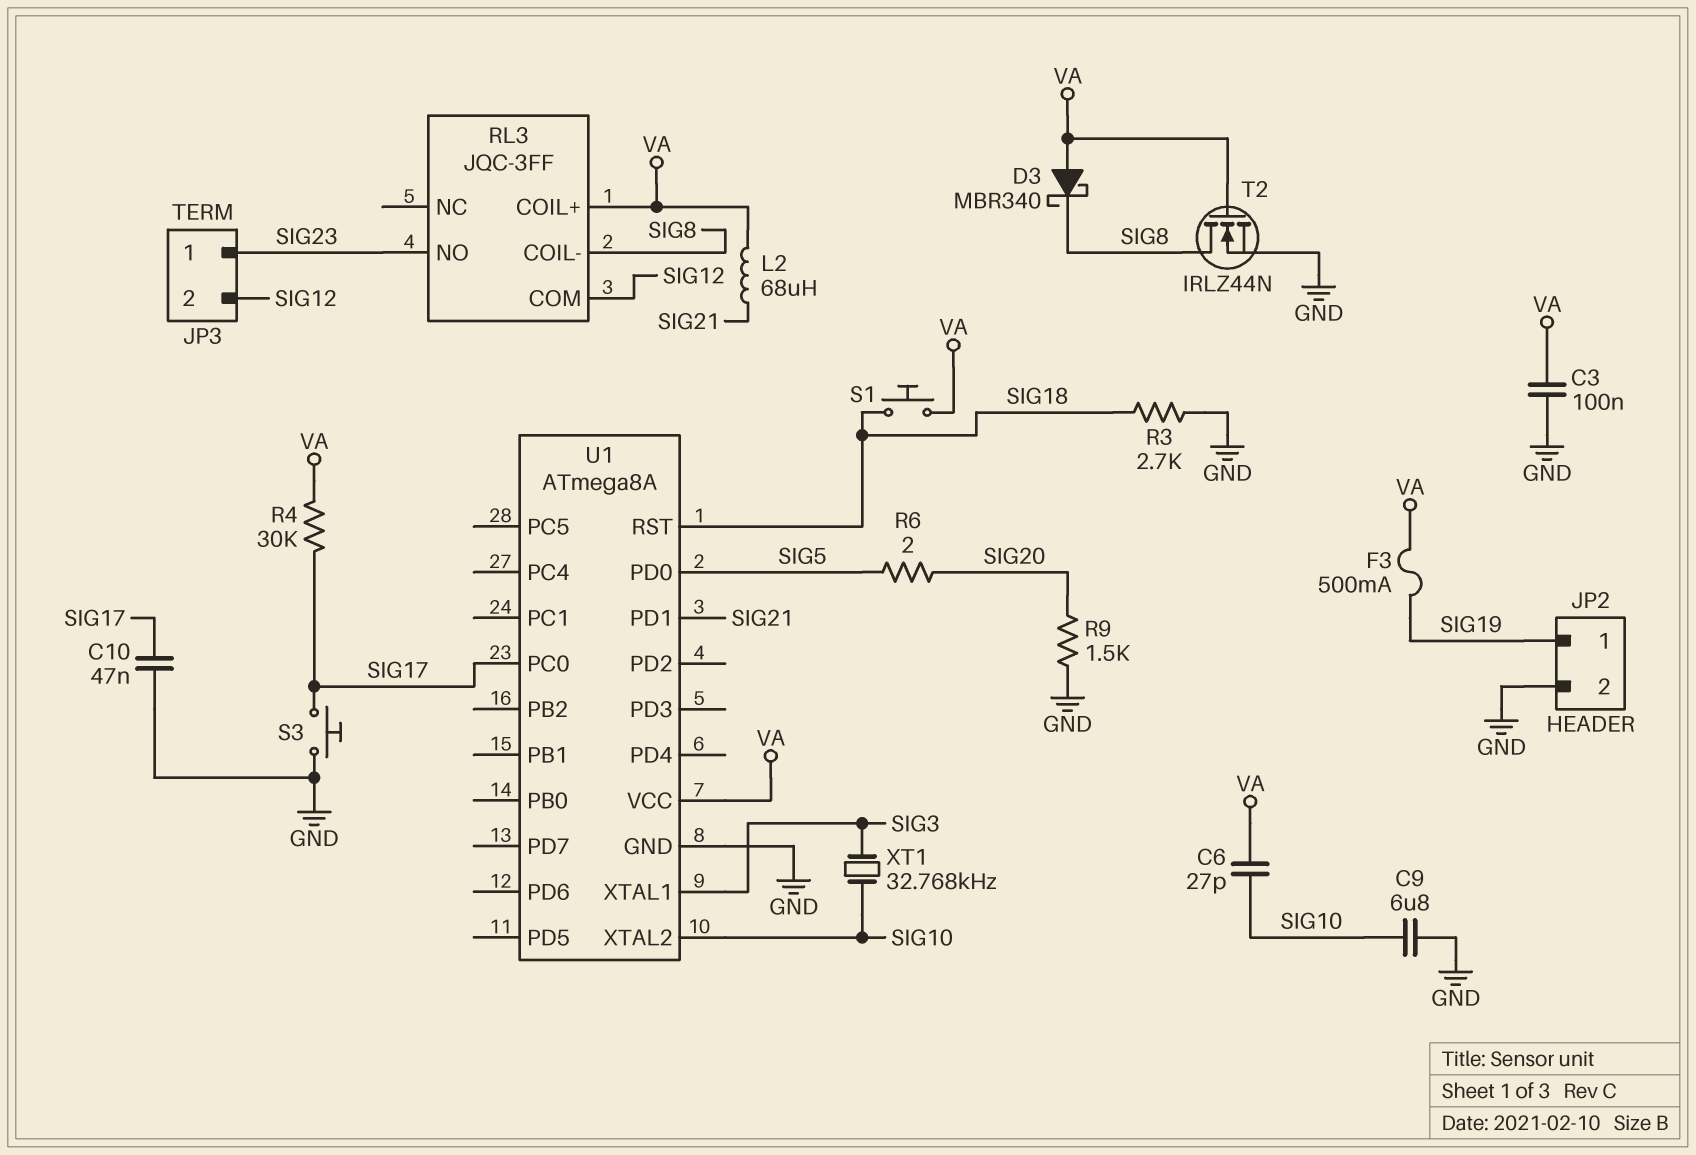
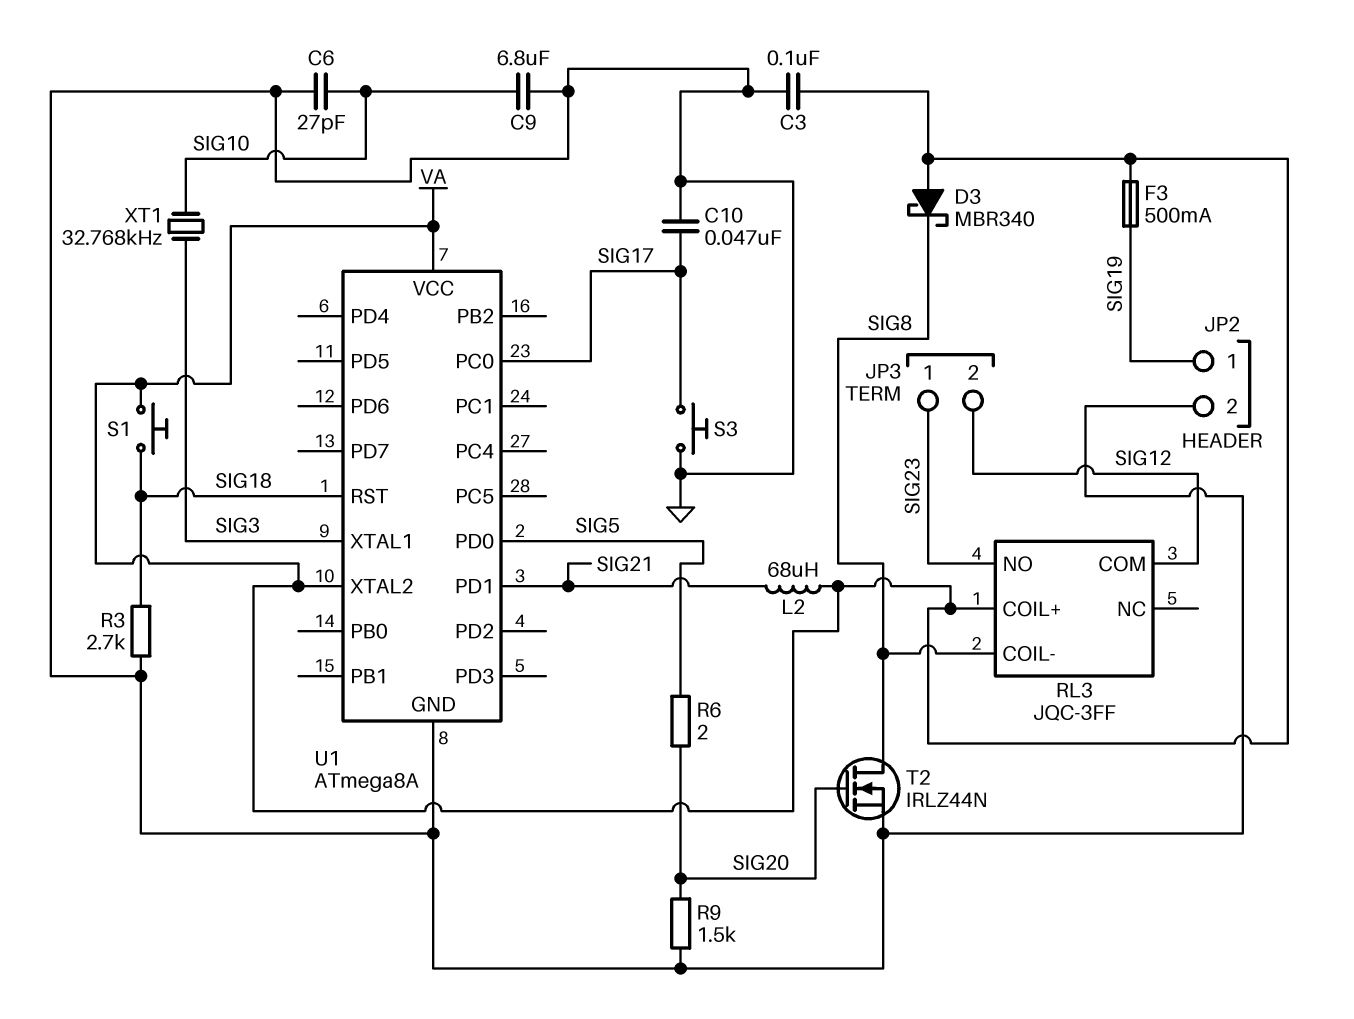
C6: 27pF (SIG10, VA) -> 27pF (GND, SIG10)
R4: 30k (SIG17, VA) -> none
T2: NMOS IRLZ44N (G VA, D SIG8, S GND) -> NMOS IRLZ44N (G SIG20, D SIG8, S GND)
U1 pin XTAL2: SIG10 -> VA

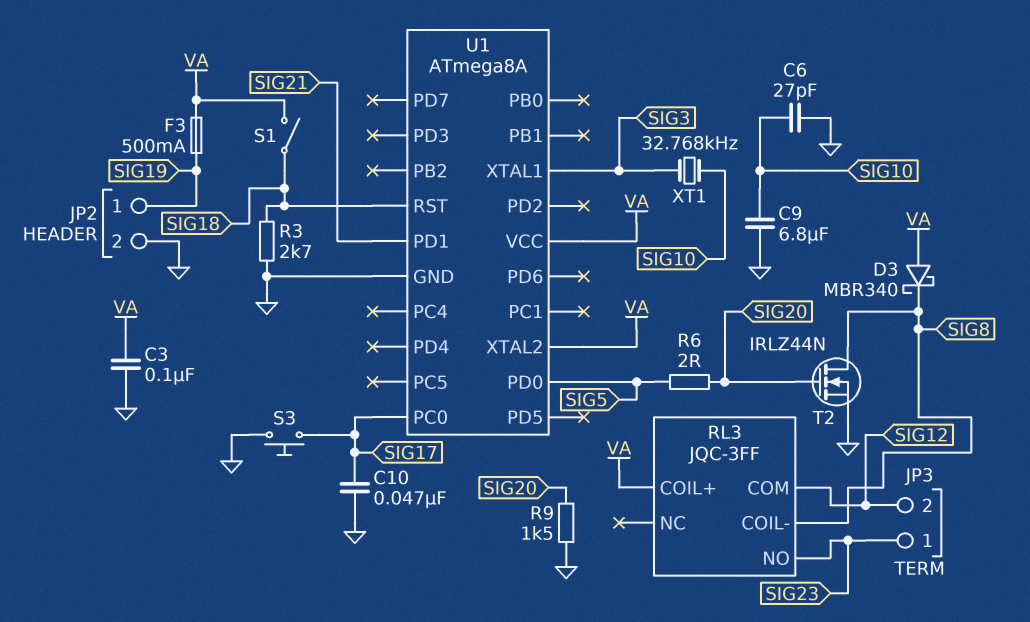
L2: 68uH (SIG21, VA) -> none
S1: button (SIG18, VA) -> switch (SIG18, VA)

